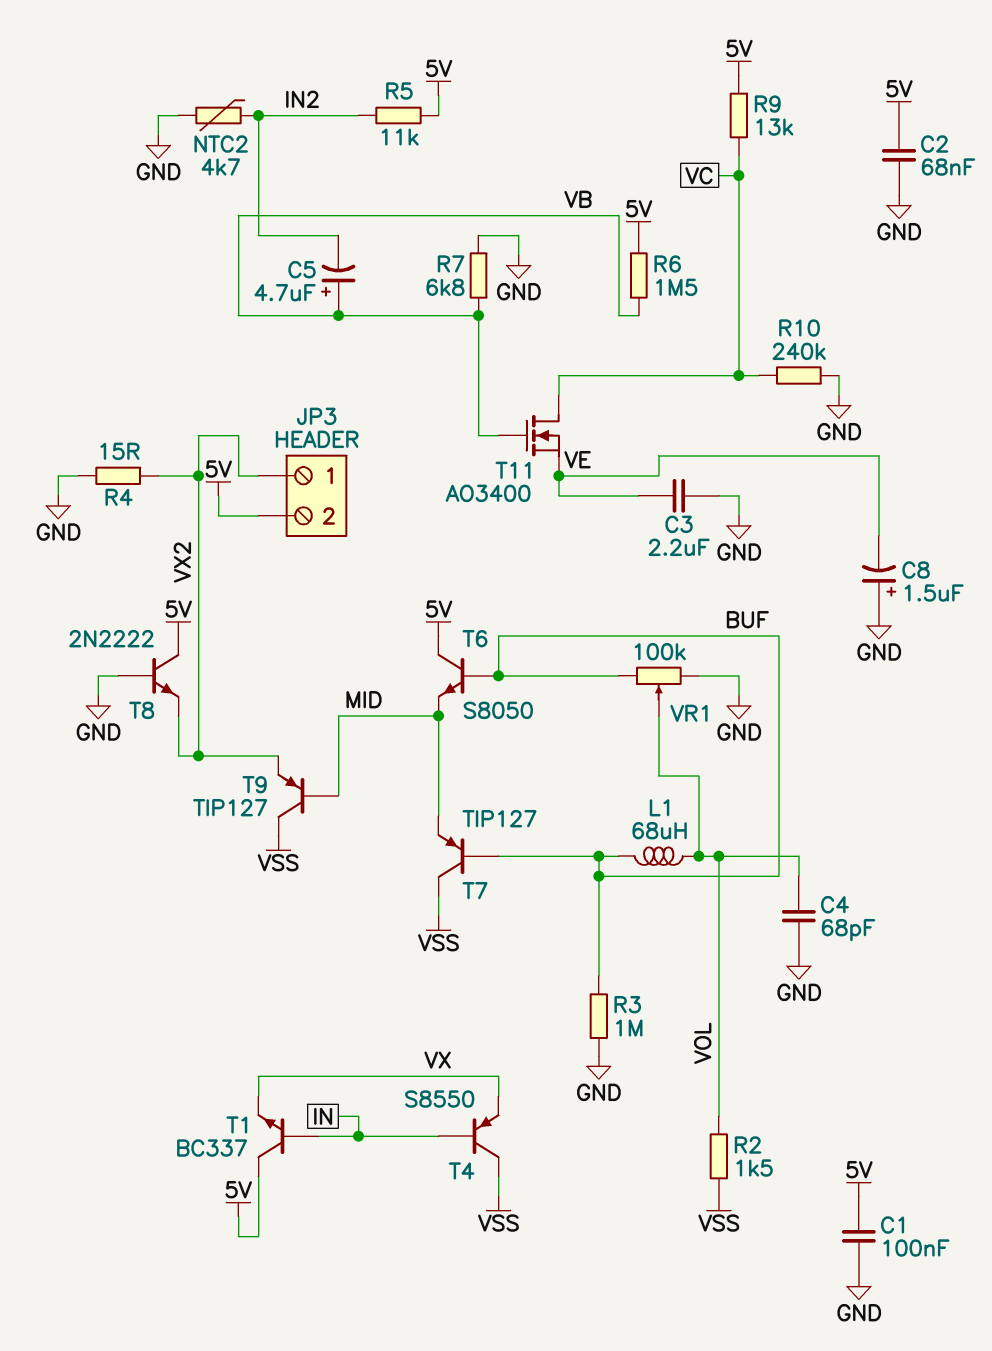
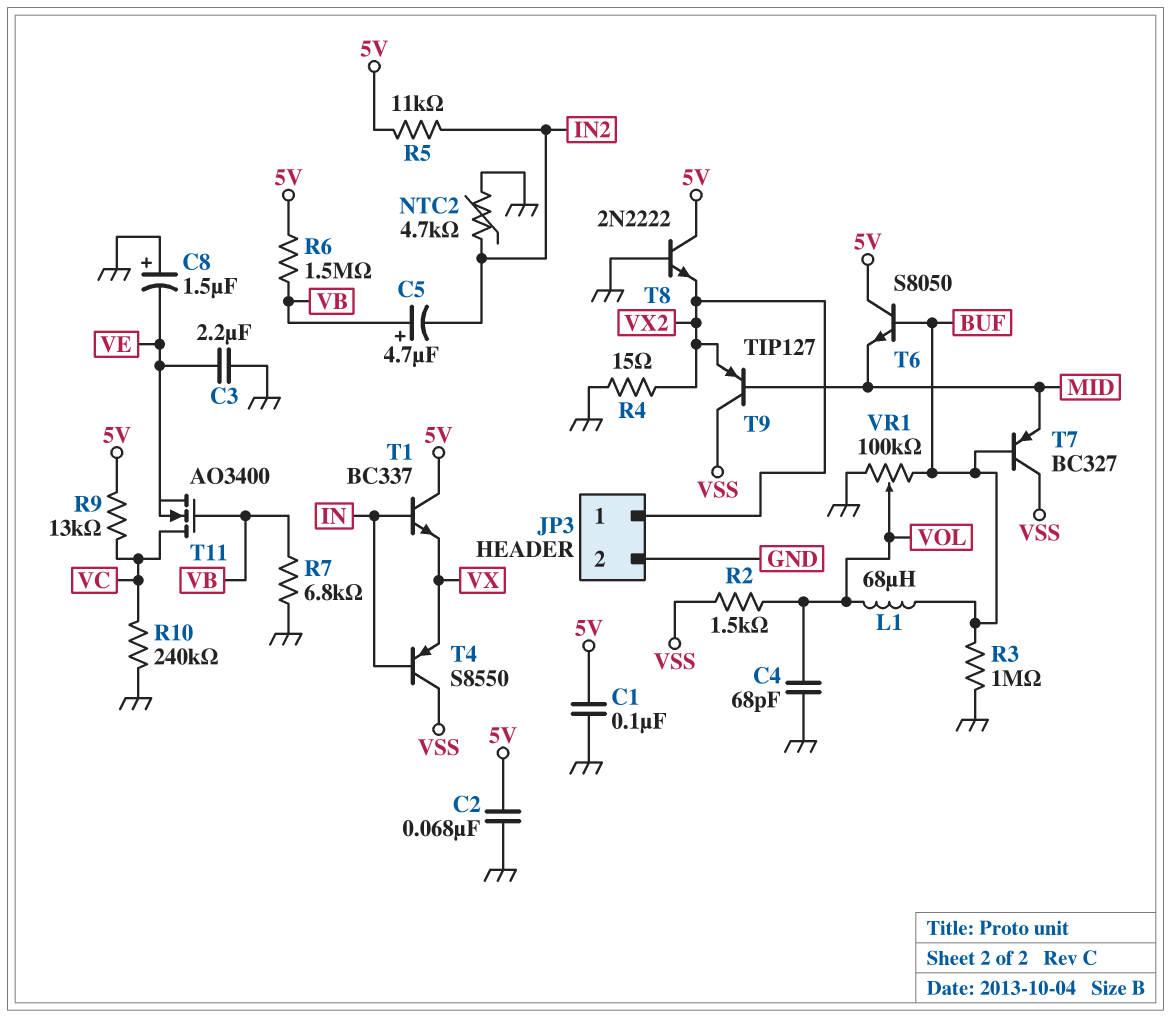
JP3 pin 2: 5V -> GND
T7: PNP TIP127 (B BUF, C VSS, E MID) -> PNP BC327 (B BUF, C VSS, E MID)

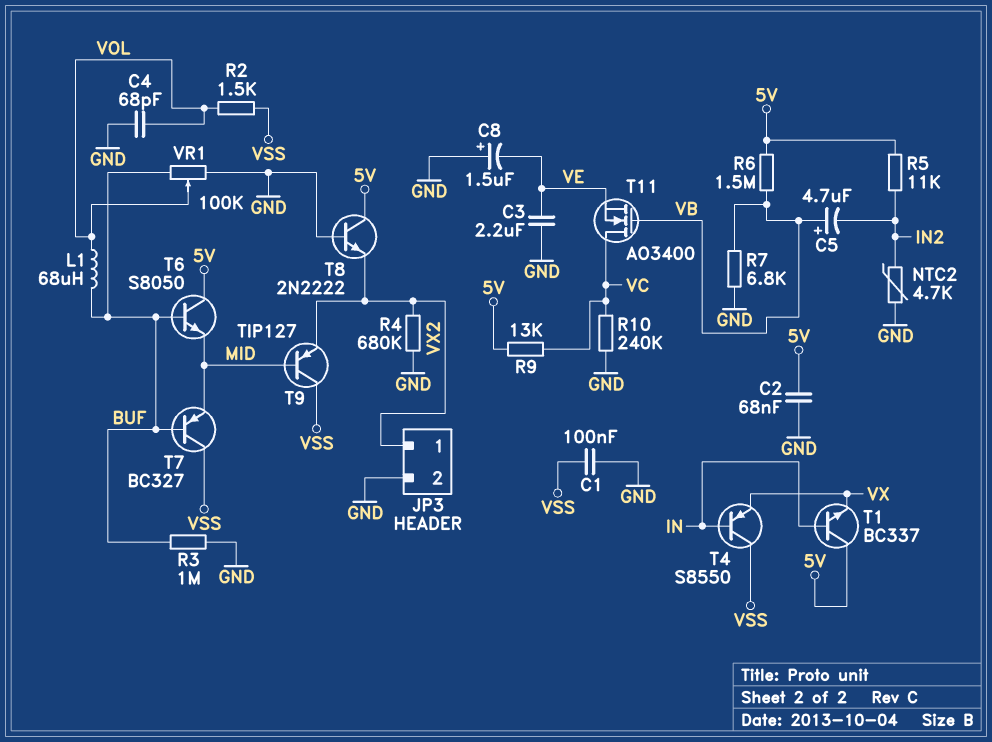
C1: 100nF (5V, GND) -> 100nF (GND, VSS)
R4: 15 (GND, VX2) -> 680k (GND, VX2)

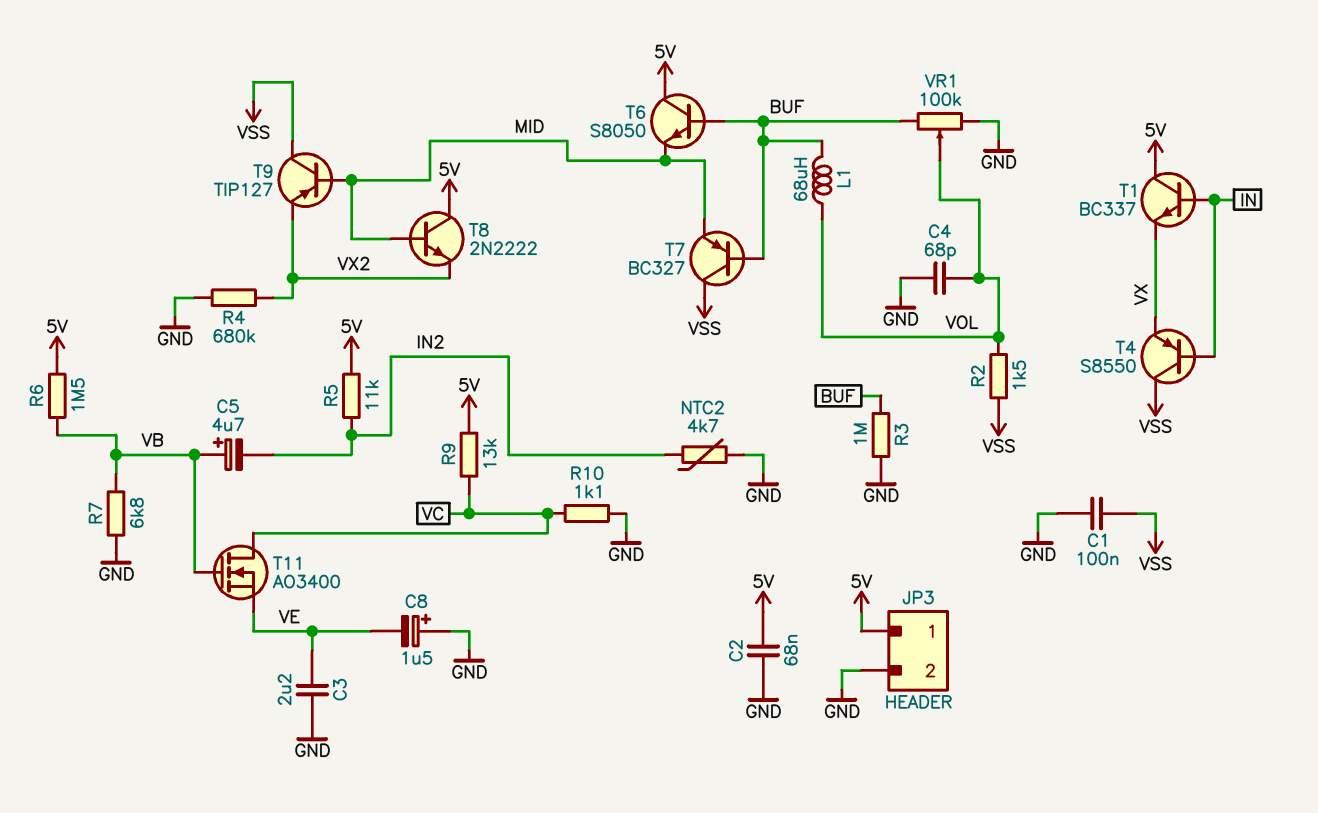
JP3 pin 1: VX2 -> 5V
R10: 240k (GND, VC) -> 1.1k (GND, VC)
T8: NPN 2N2222 (B GND, C 5V, E VX2) -> NPN 2N2222 (B MID, C 5V, E VX2)

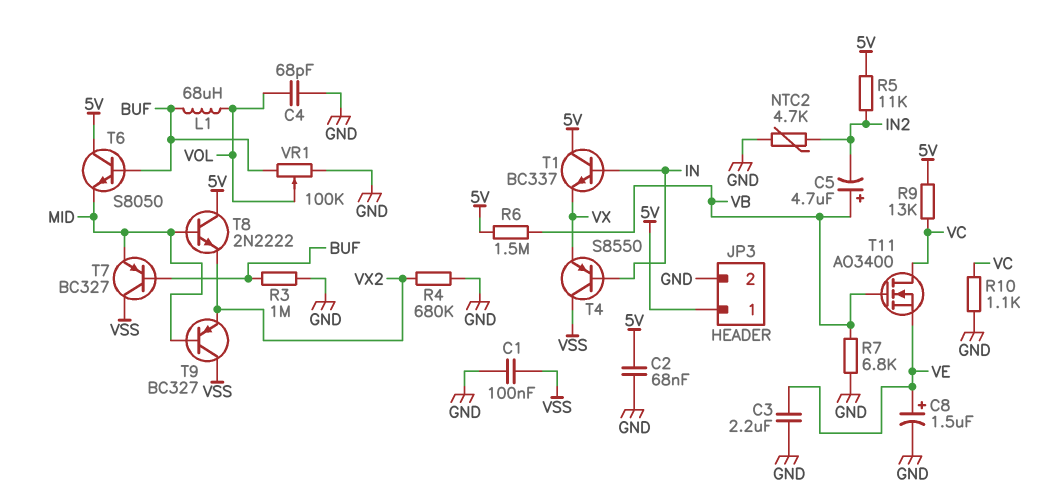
C8: 1.5uF (plus GND, minus VE) -> 1.5uF (plus VE, minus GND)
R2: 1.5k (VOL, VSS) -> none
T9: PNP TIP127 (B MID, C VSS, E VX2) -> PNP BC327 (B MID, C VSS, E VX2)

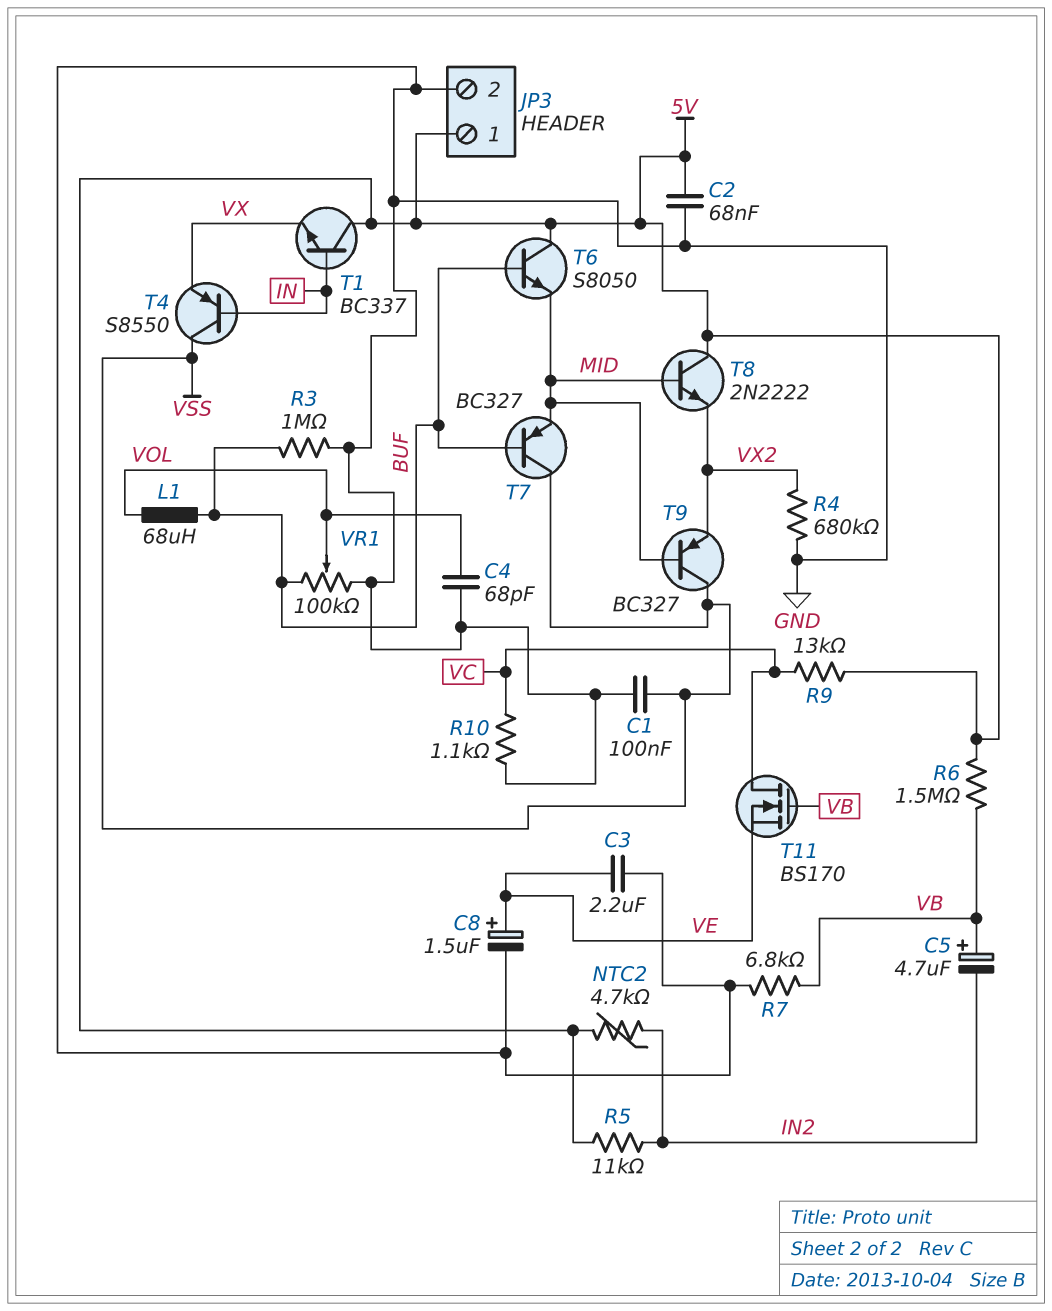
NTC2: 4.7k (GND, IN2) -> 4.7k (5V, IN2)
T11: NMOS AO3400 (G VB, D VC, S VE) -> NMOS BS170 (G VB, D VC, S VE)

